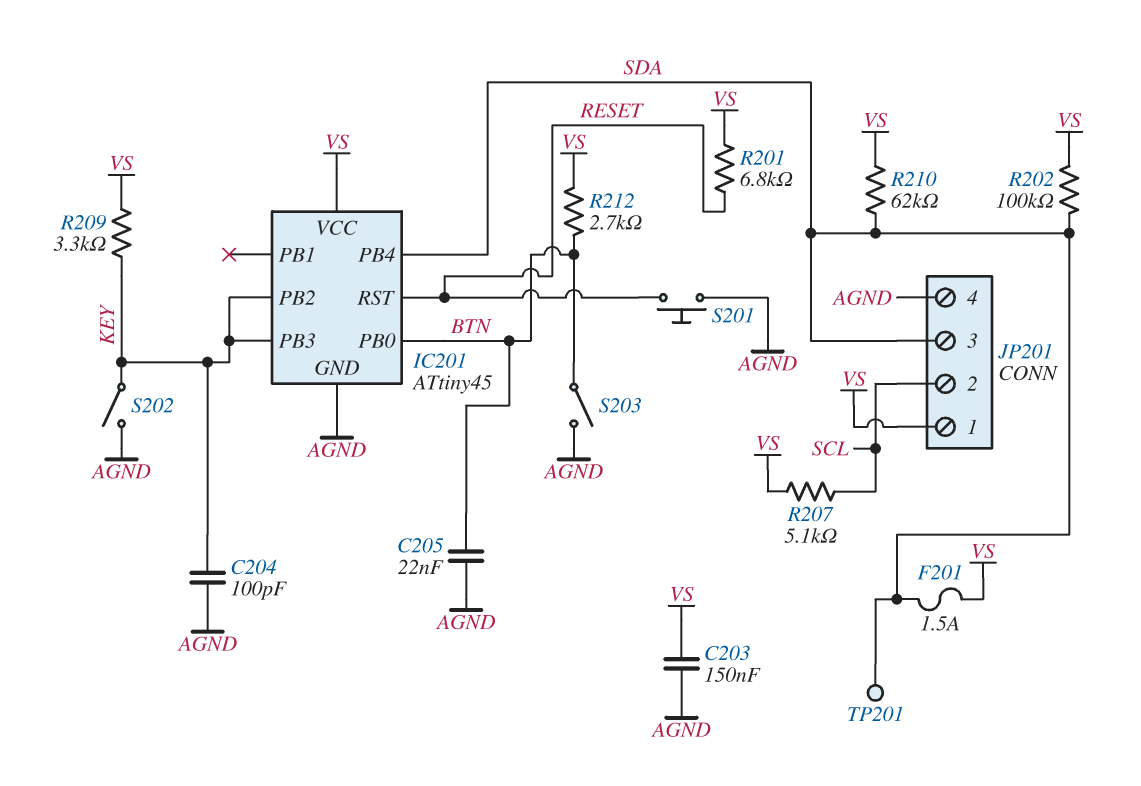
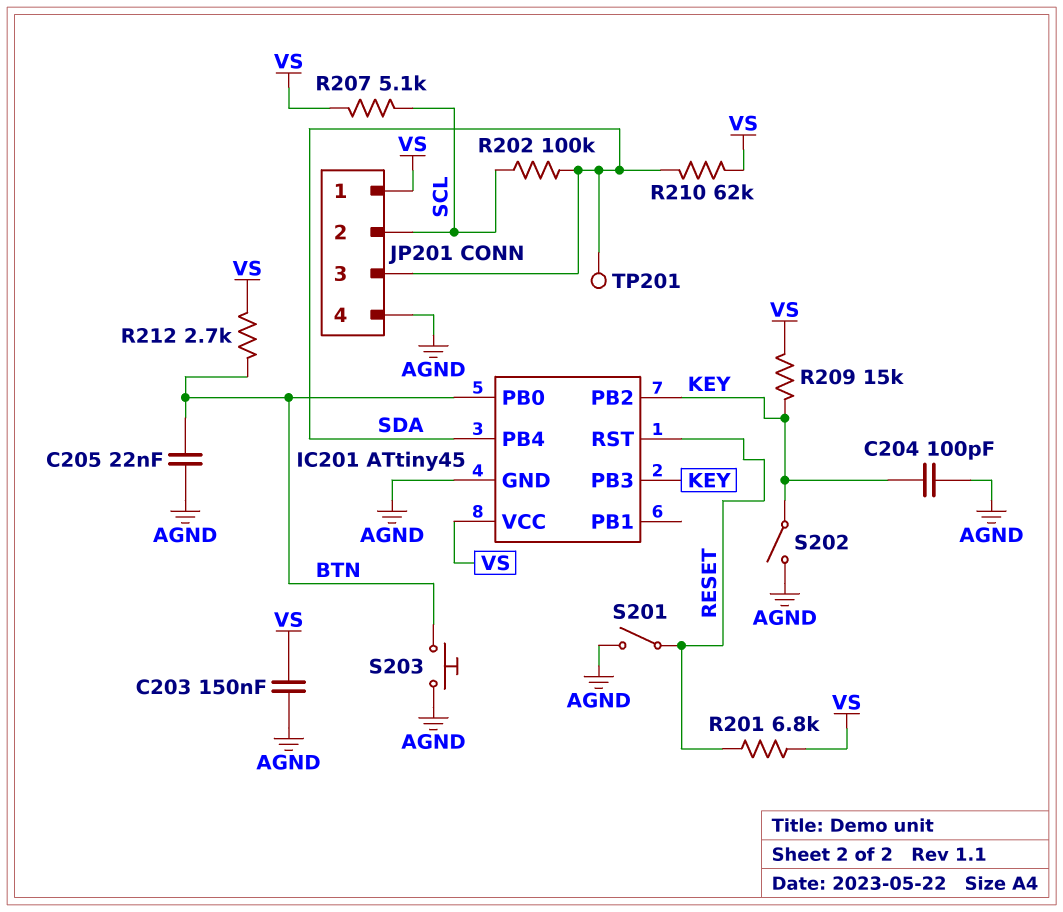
F201: 1.5A (SDA, VS) -> none
R202: 100k (SDA, VS) -> 100k (SCL, SDA)
R209: 3.3k (KEY, VS) -> 15k (KEY, VS)
S201: button (AGND, RESET) -> switch (AGND, RESET)
S203: switch (AGND, BTN) -> button (AGND, BTN)

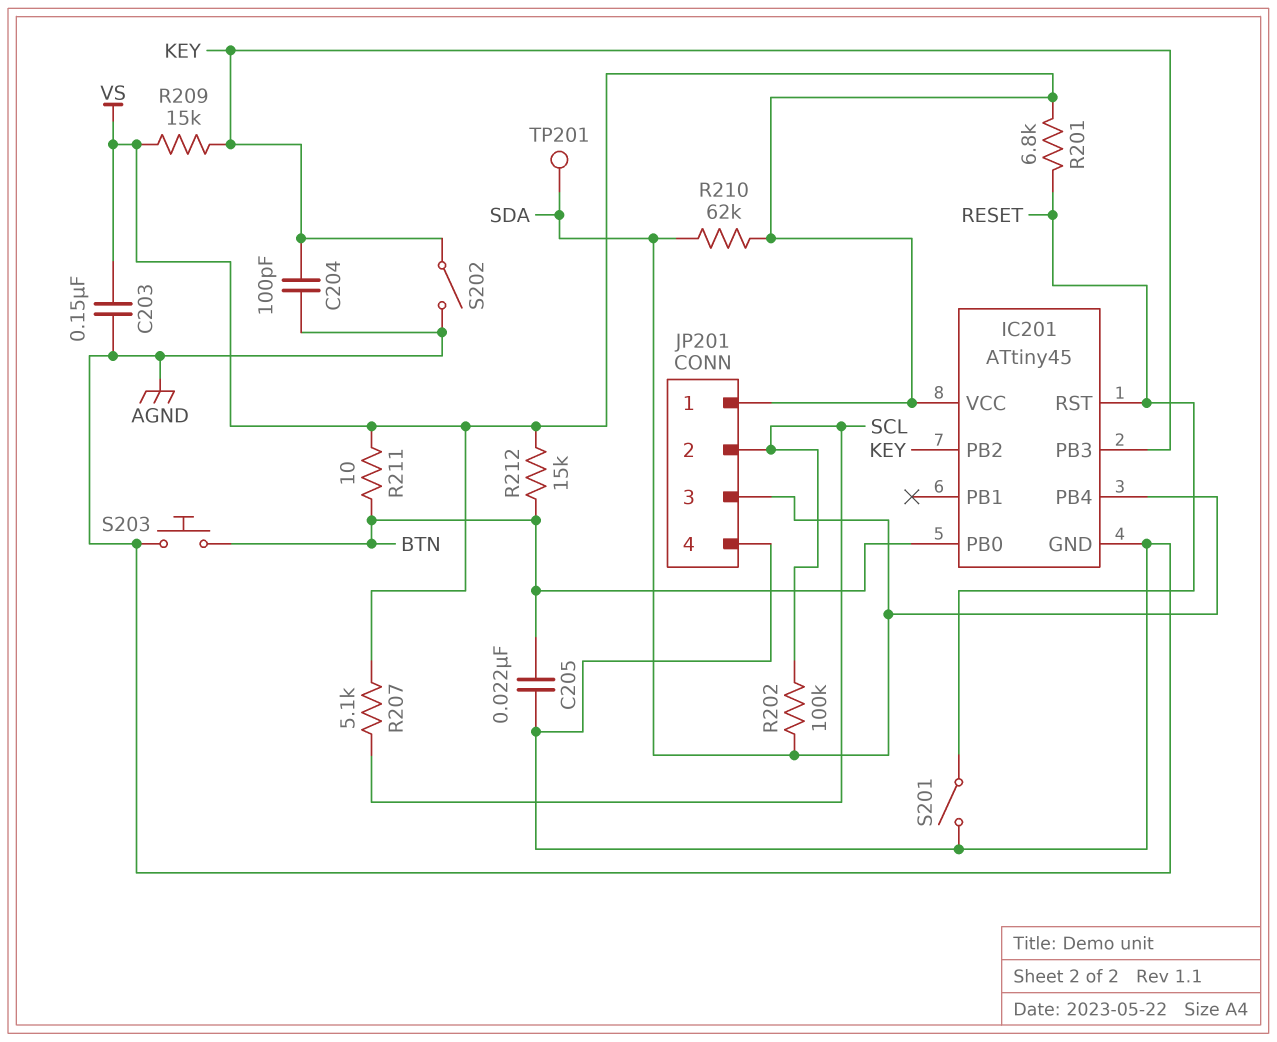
R211: none -> 10 (BTN, VS)
R212: 2.7k (BTN, VS) -> 15k (BTN, VS)

